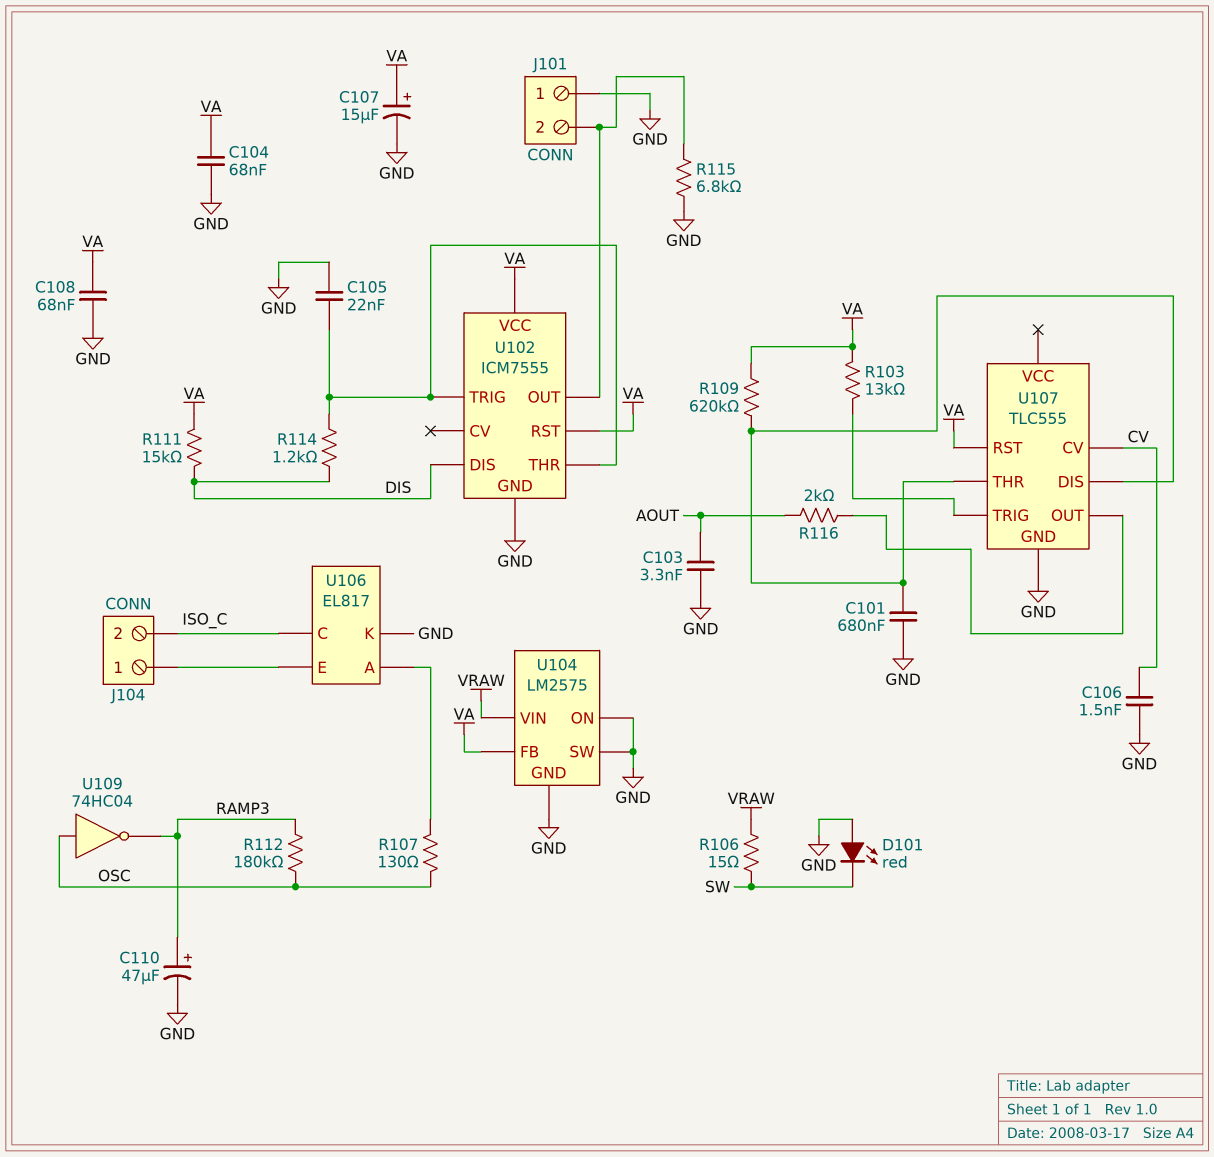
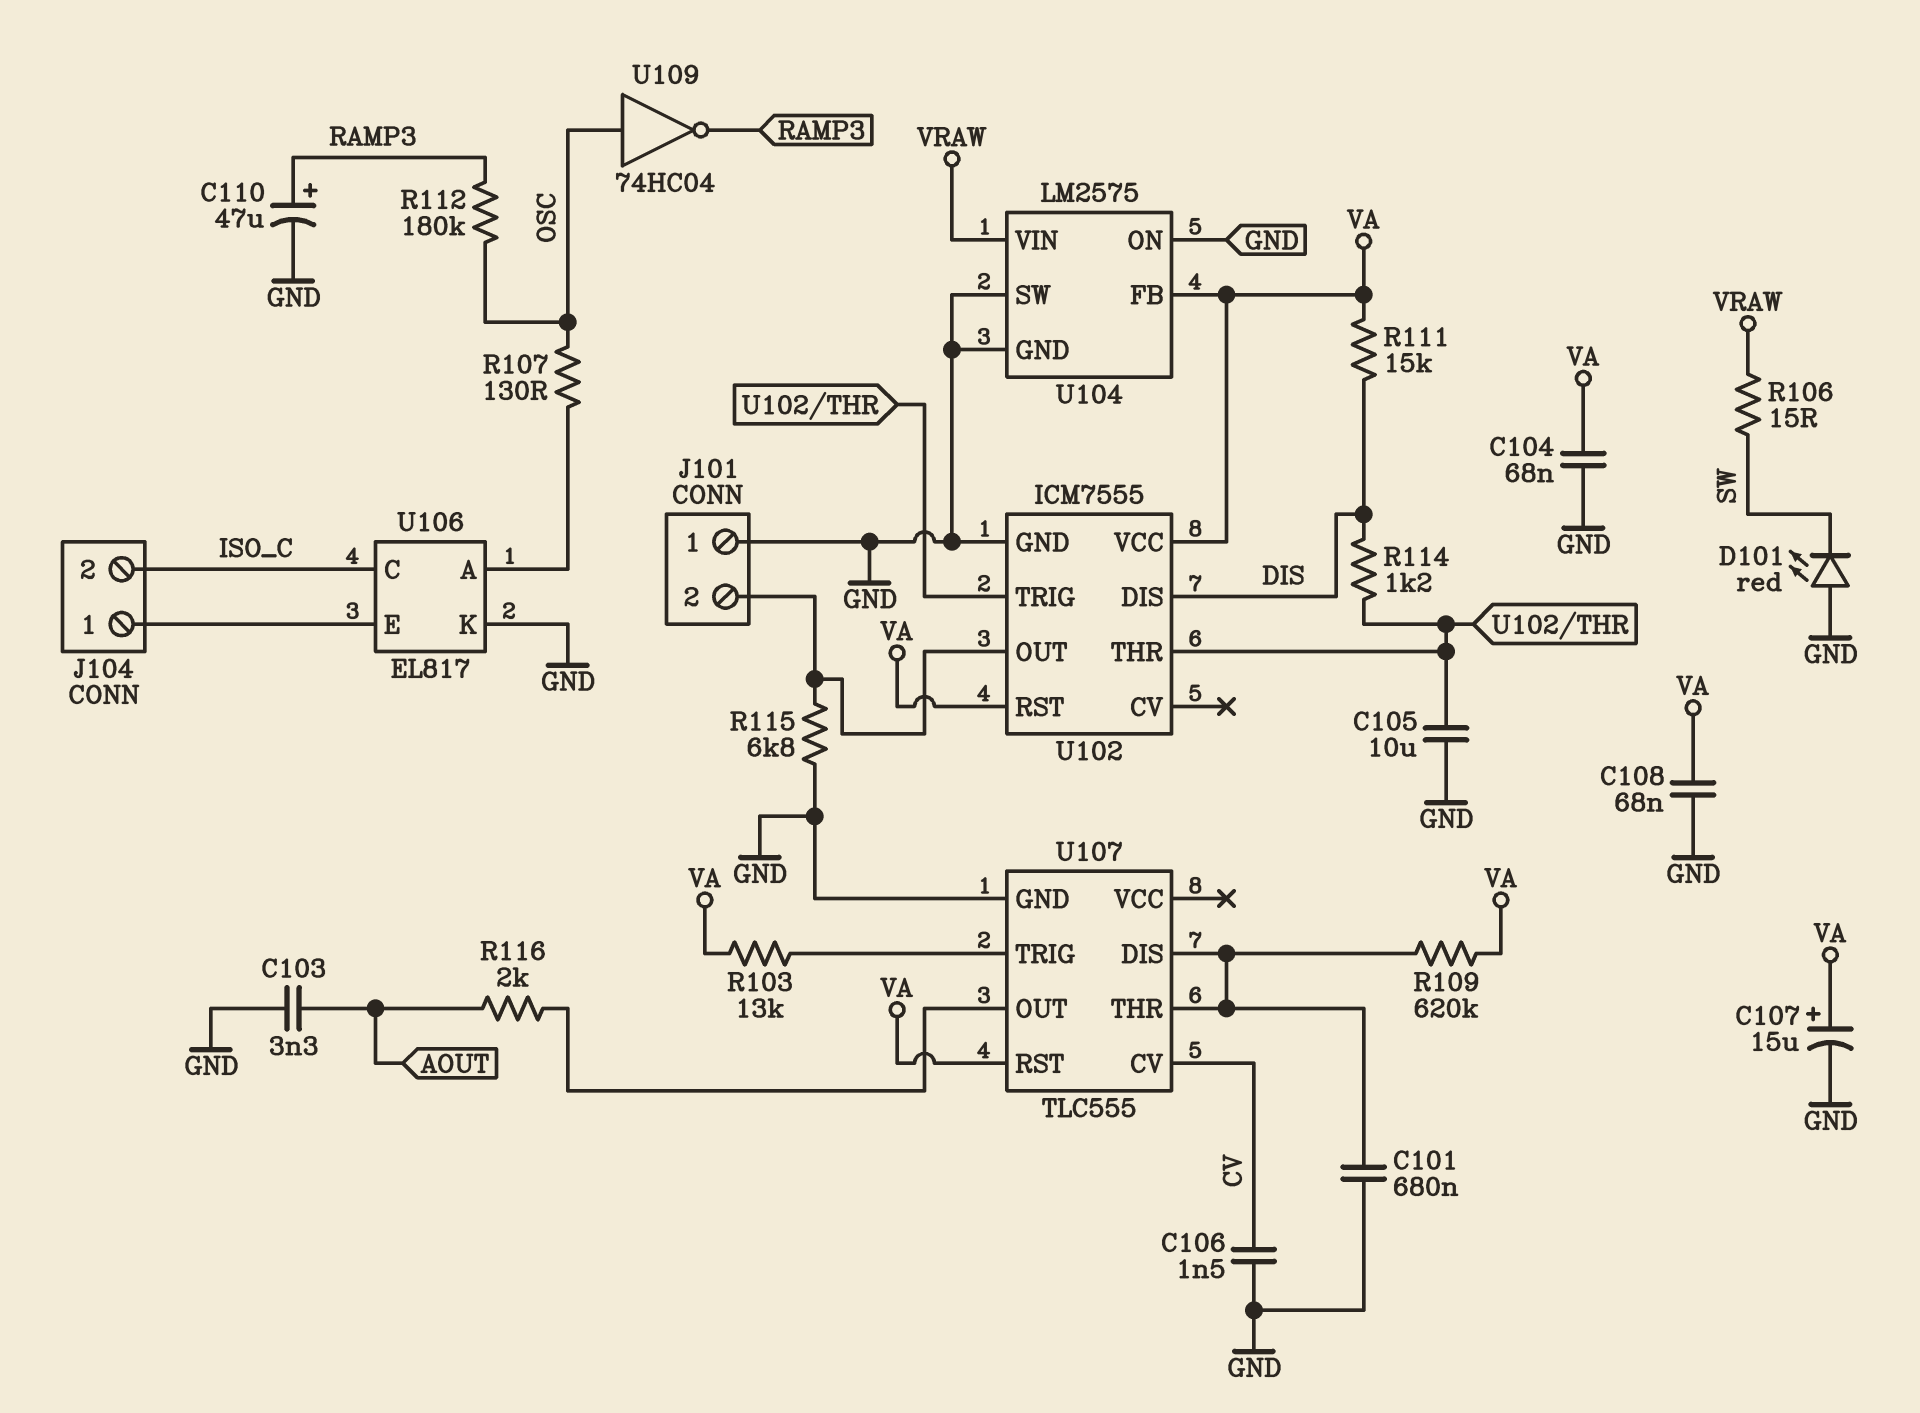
C105: 22nF (GND, U102/THR) -> 10uF (GND, U102/THR)

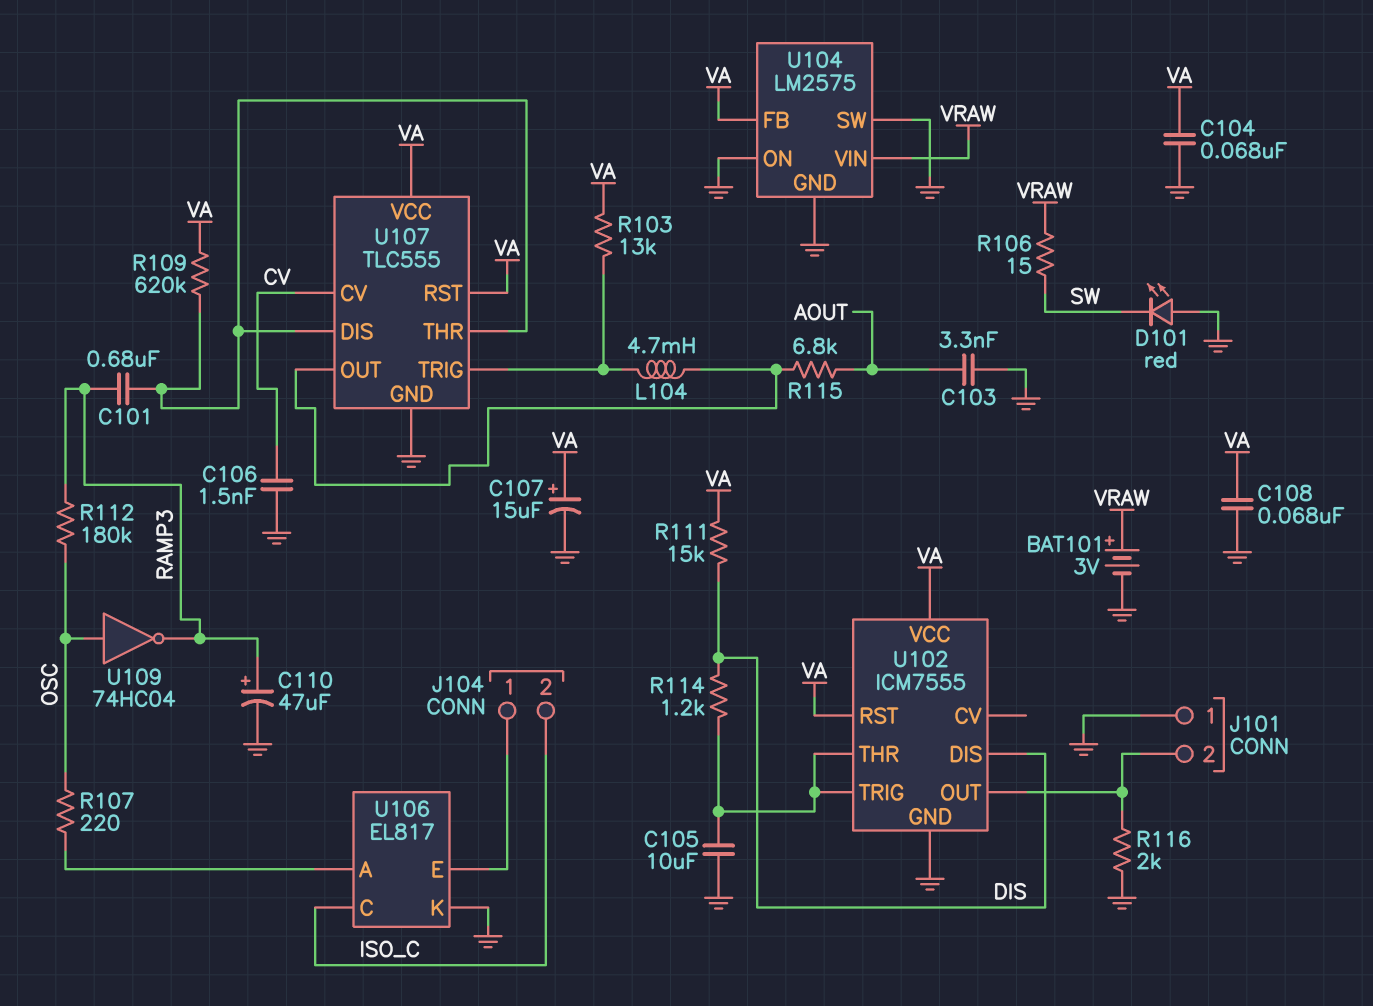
BAT101: none -> 3V (plus VRAW, minus GND)
C101: 680nF (GND, U107/DIS) -> 680nF (RAMP3, U107/DIS)
L104: none -> 4.7mH (U107/OUT, U107/TRIG)
R107: 130 (OSC, U106/A) -> 220 (OSC, U106/A)
R115: 6.8k (GND, J101/2) -> 6.8k (AOUT, U107/OUT)
R116: 2k (AOUT, U107/OUT) -> 2k (GND, J101/2)
U107 pin VCC: none -> VA

